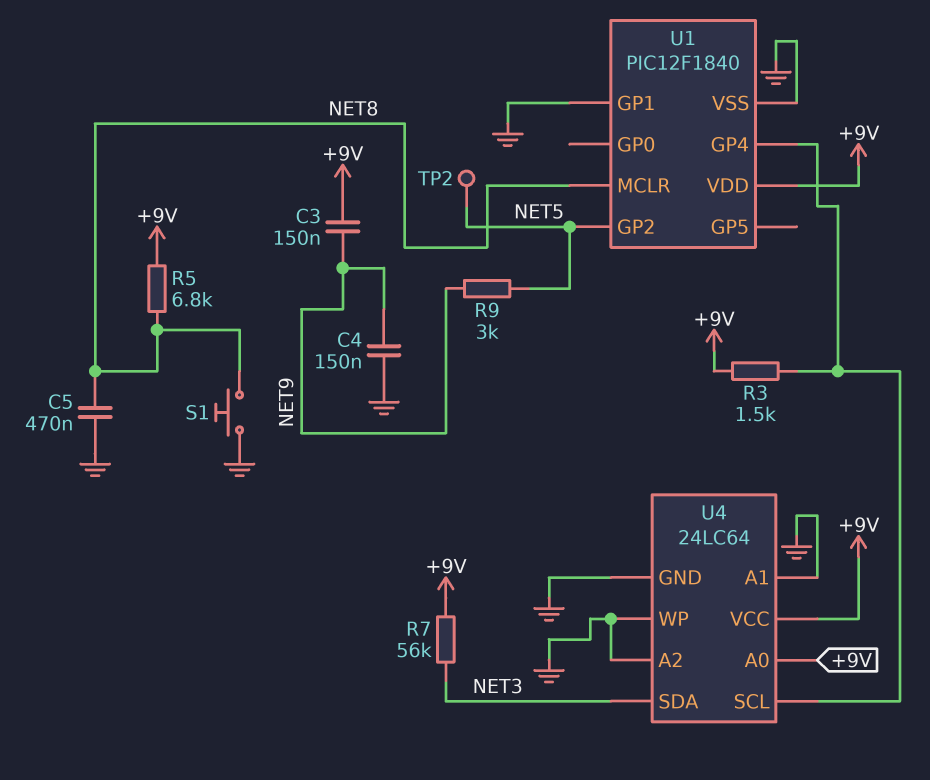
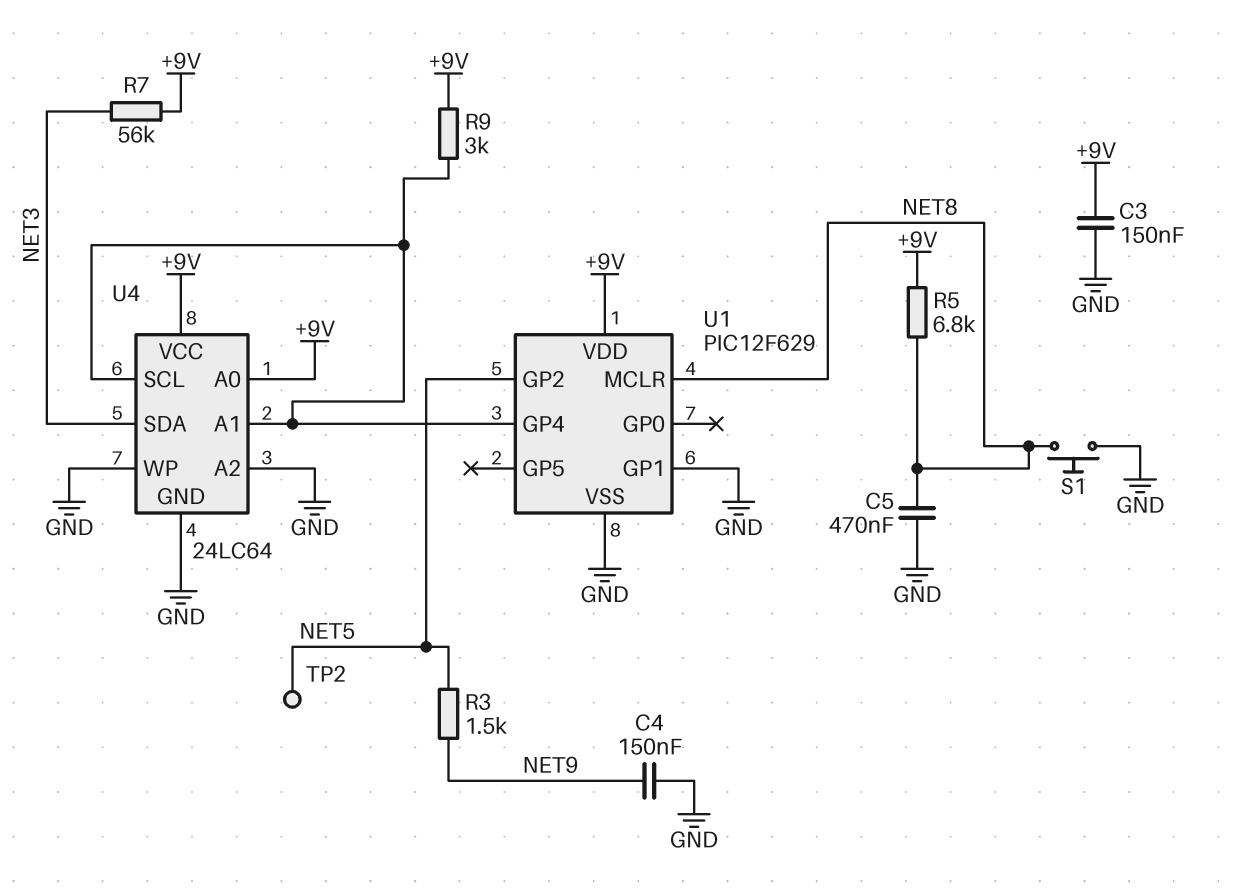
C3: 150nF (+9V, NET9) -> 150nF (+9V, GND)
R3: 1.5k (+9V, U1/GP4) -> 1.5k (NET5, NET9)
R9: 3k (NET5, NET9) -> 3k (+9V, U1/GP4)
U1: PIC12F1840 -> PIC12F629
U4 pin A1: GND -> U1/GP4

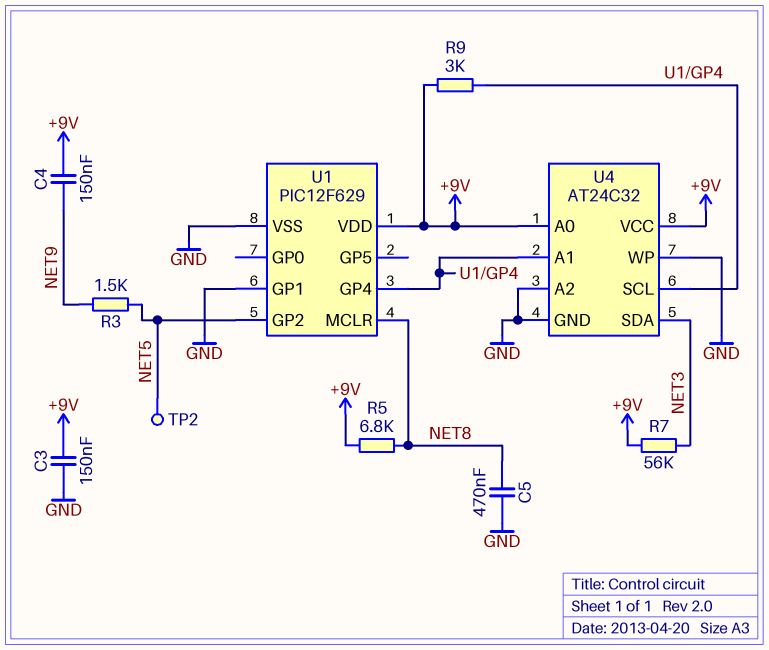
C4: 150nF (GND, NET9) -> 150nF (+9V, NET9)
S1: button (GND, NET8) -> none
U4: 24LC64 -> AT24C32

